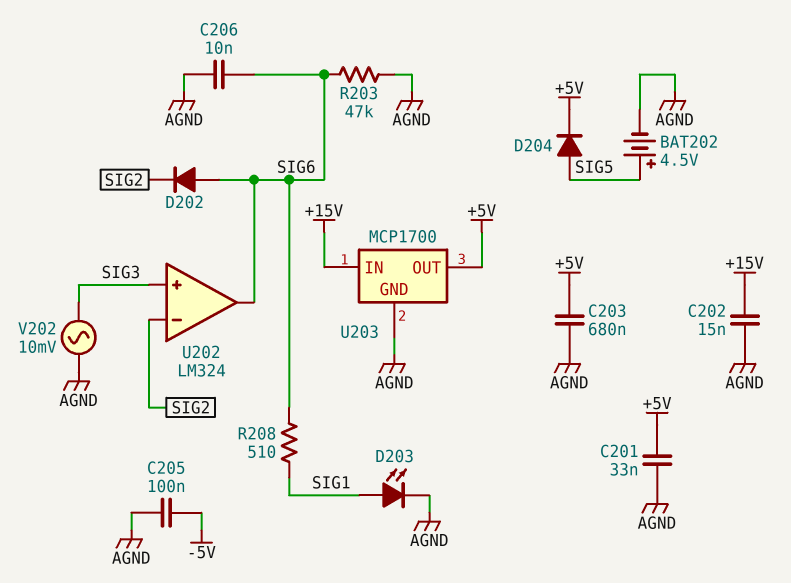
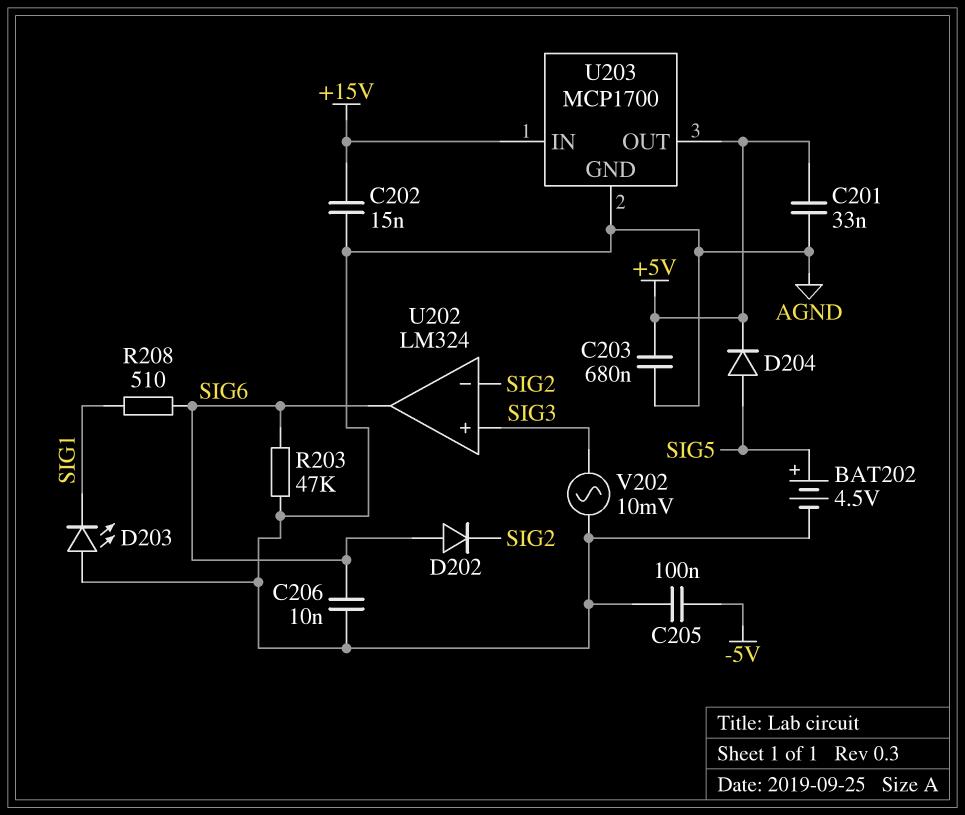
D203: LED (A SIG1, K AGND) -> LED (A AGND, K SIG1)

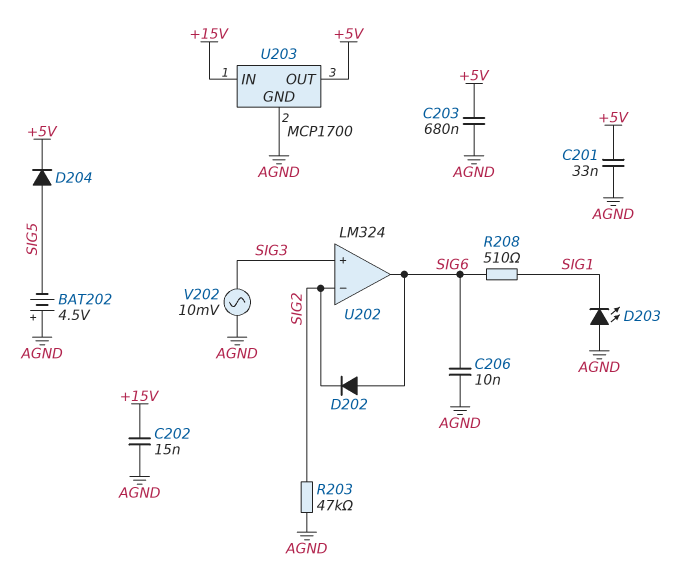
BAT202: 4.5V (plus SIG5, minus AGND) -> 4.5V (plus AGND, minus SIG5)
C205: 100nF (-5V, AGND) -> none
R203: 47k (AGND, SIG6) -> 47k (AGND, SIG2)

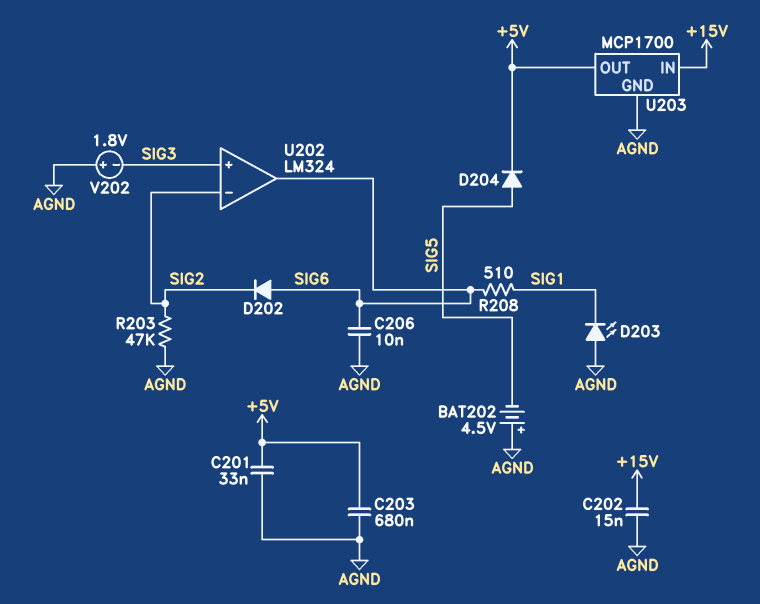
V202: AC 10mV (AGND, SIG3) -> 1.8V (plus AGND, minus SIG3)

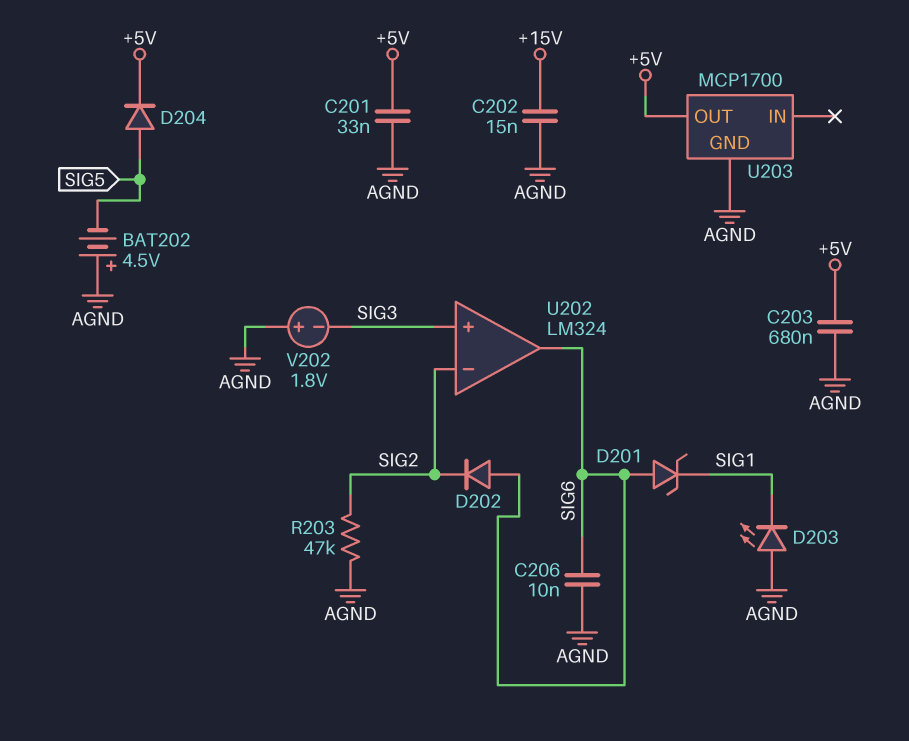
D201: none -> zener (A SIG6, K SIG1)
R208: 510 (SIG1, SIG6) -> none
U203 pin IN: +15V -> none

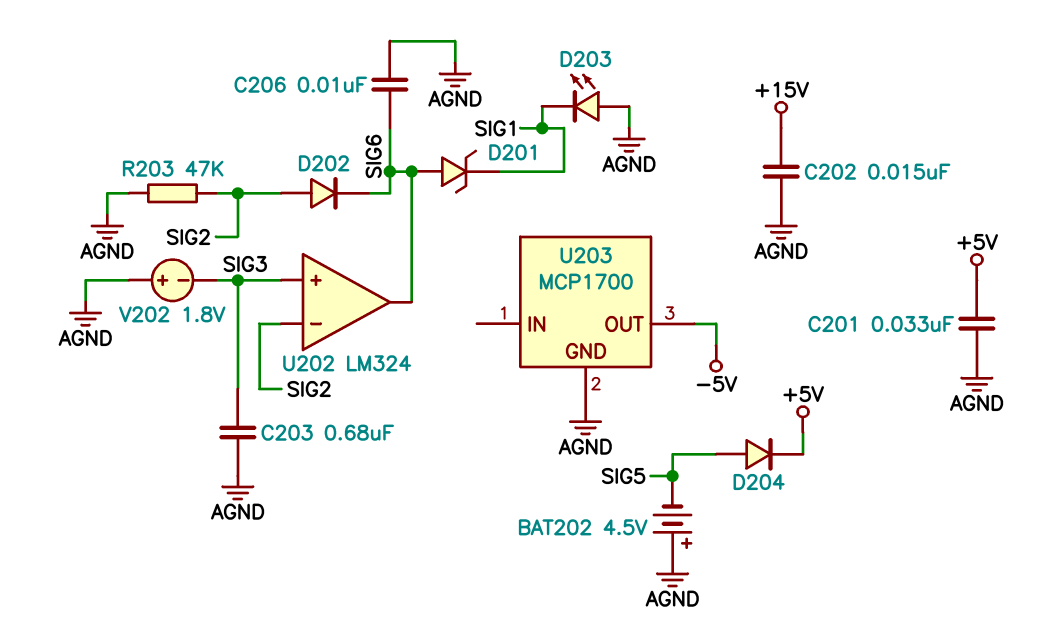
C203: 680nF (+5V, AGND) -> 680nF (AGND, SIG3)
D202: diode (A SIG6, K SIG2) -> diode (A SIG2, K SIG6)
U203 pin OUT: +5V -> -5V

